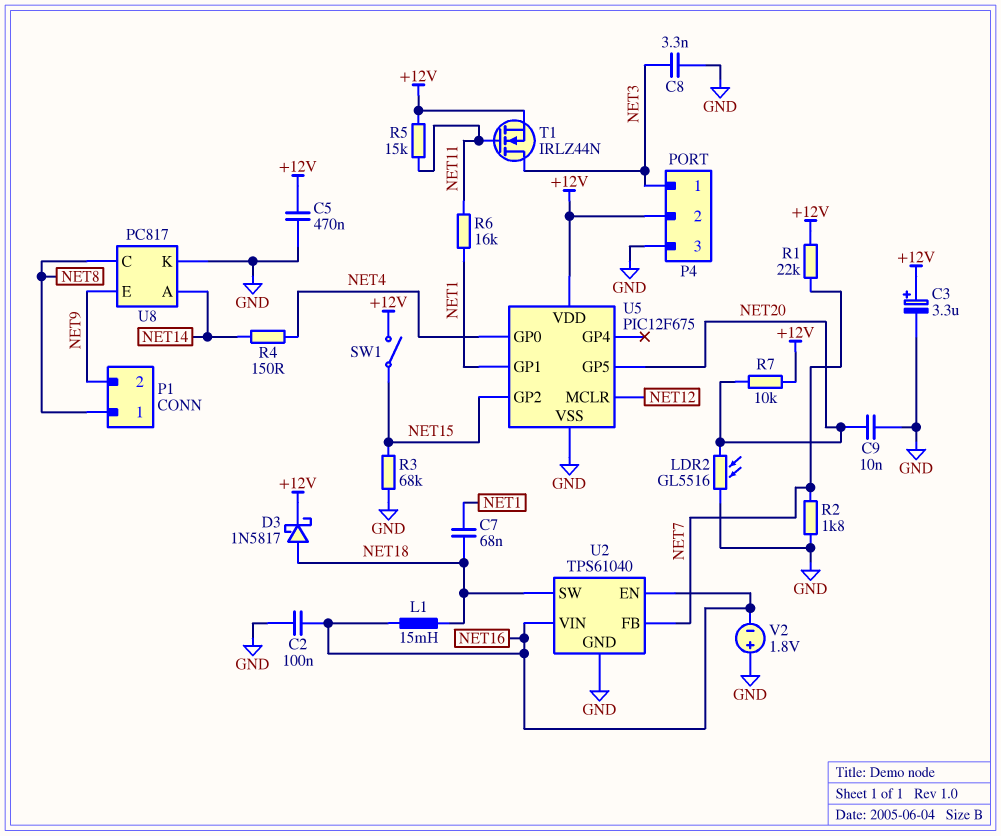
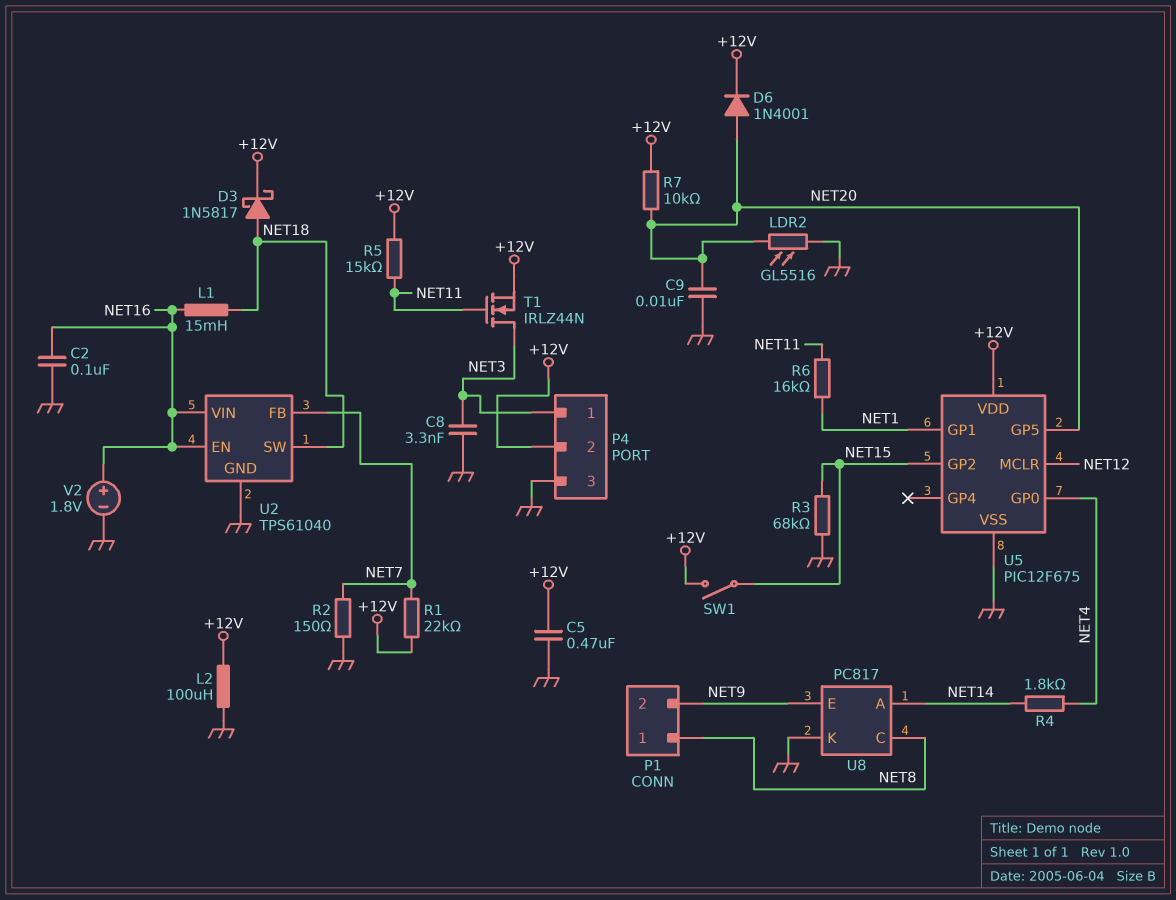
C3: 3.3uF (plus +12V, minus GND) -> none
C7: 68nF (NET1, NET18) -> none
D6: none -> diode 1N4001 (A NET20, K +12V)
L2: none -> 100uH (+12V, GND)
R2: 1.8k (GND, NET7) -> 150 (GND, NET7)
R4: 150 (NET4, NET14) -> 1.8k (NET4, NET14)
V2: 1.8V (plus GND, minus NET16) -> 1.8V (plus NET16, minus GND)

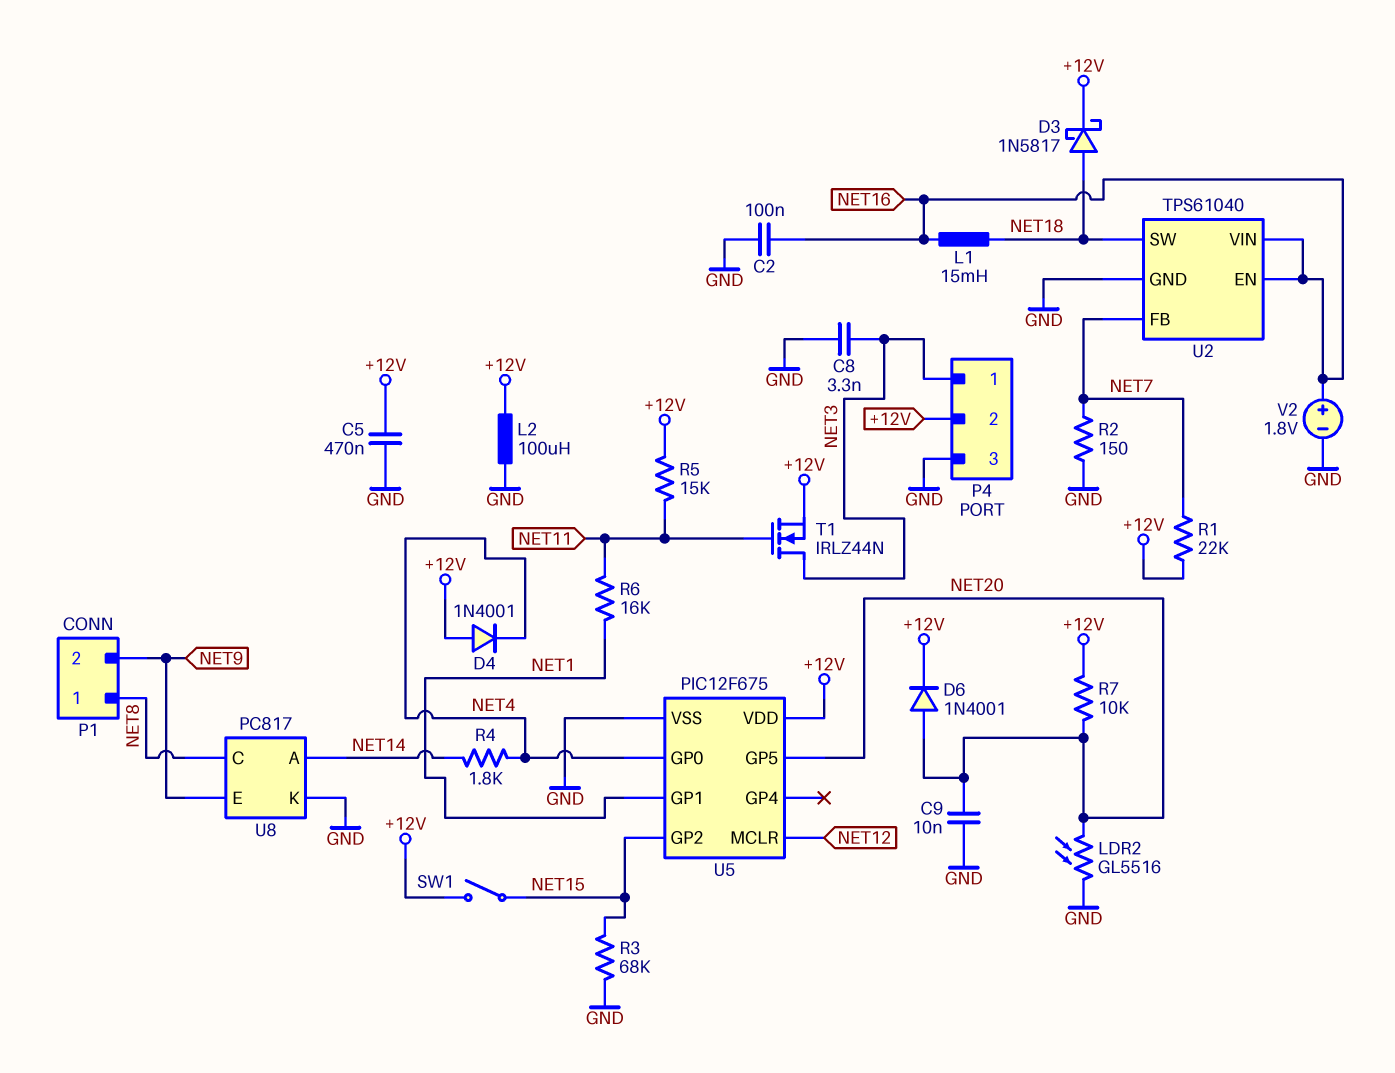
D4: none -> diode 1N4001 (A +12V, K NET4)

